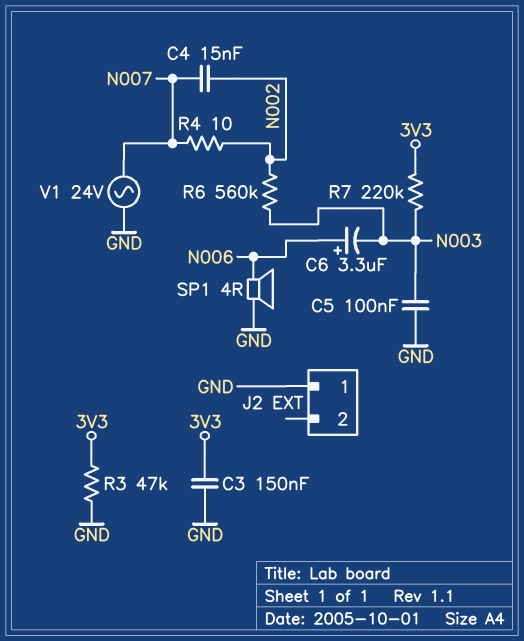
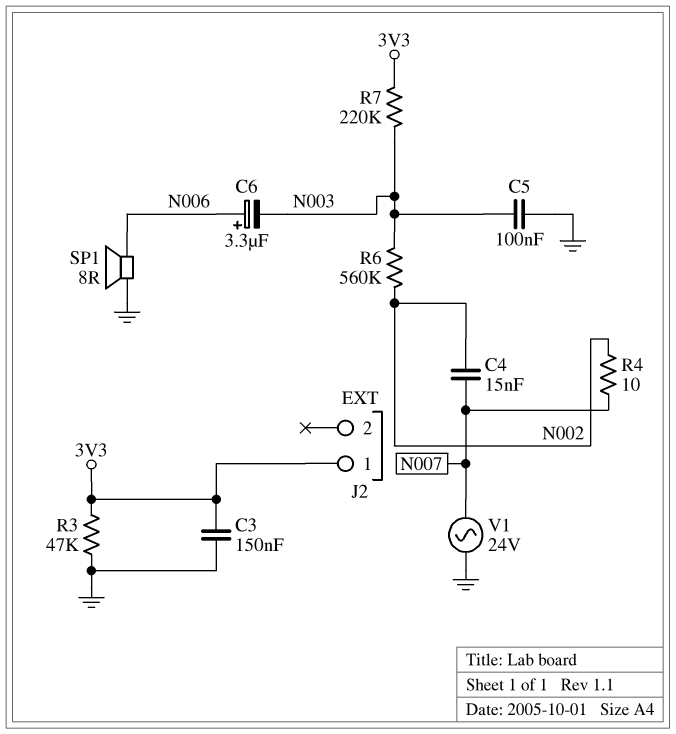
J2 pin 1: GND -> 3V3
SP1: speaker 4R (GND, N006) -> speaker 8R (GND, N006)

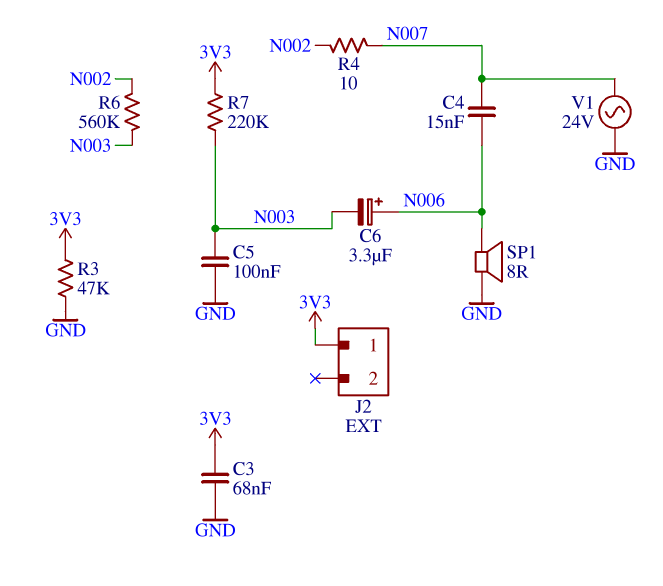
C3: 150nF (3V3, GND) -> 68nF (3V3, GND)
C4: 15nF (N002, N007) -> 15nF (N006, N007)

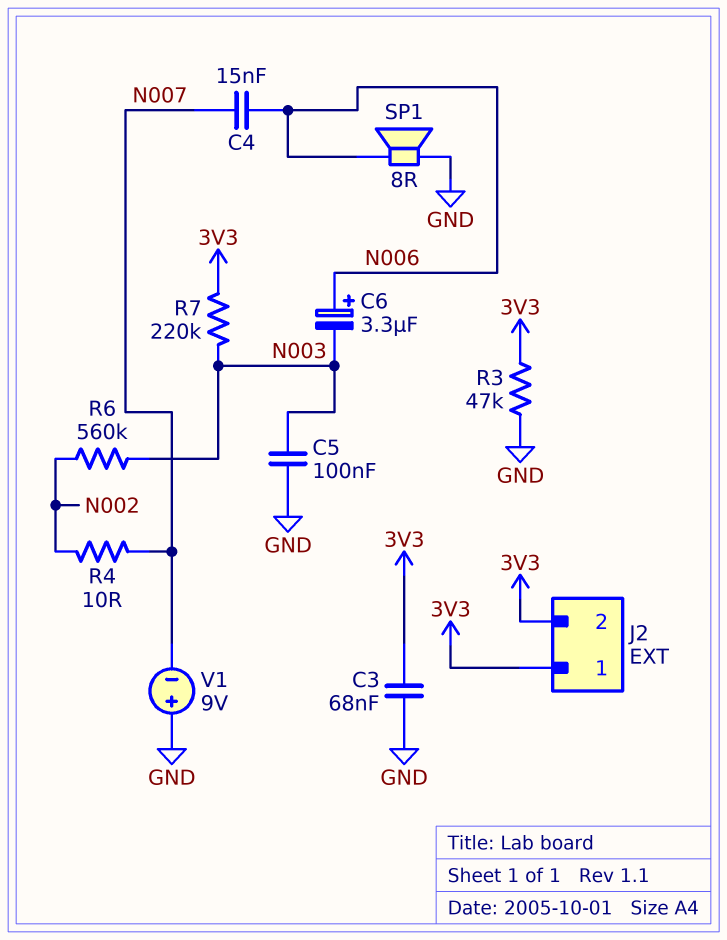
J2 pin 2: none -> 3V3
V1: AC 24V (GND, N007) -> 9V (plus GND, minus N007)

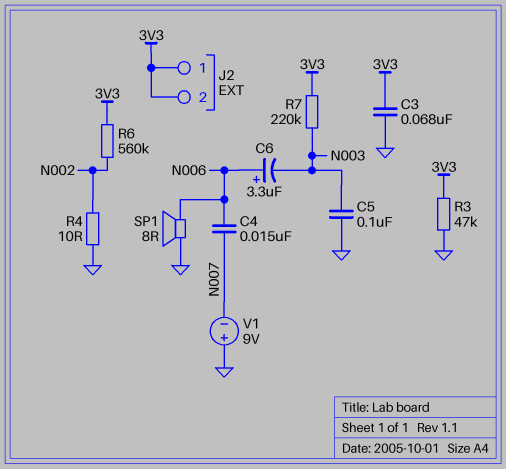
R4: 10 (N002, N007) -> 10 (GND, N002)
R6: 560k (N002, N003) -> 560k (3V3, N002)

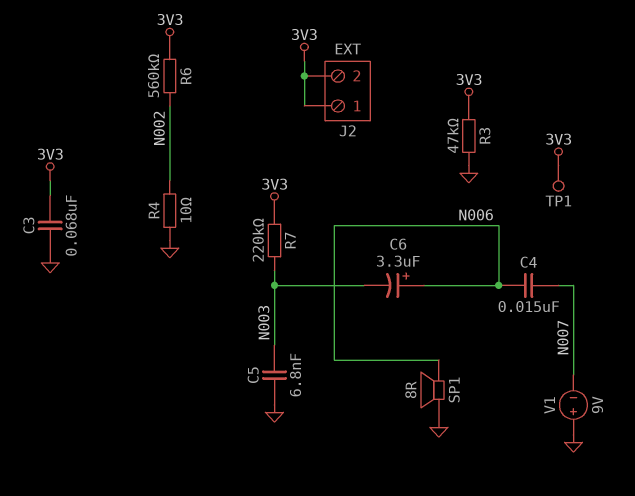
C5: 100nF (GND, N003) -> 6.8nF (GND, N003)
TP1: none -> test point (3V3)

